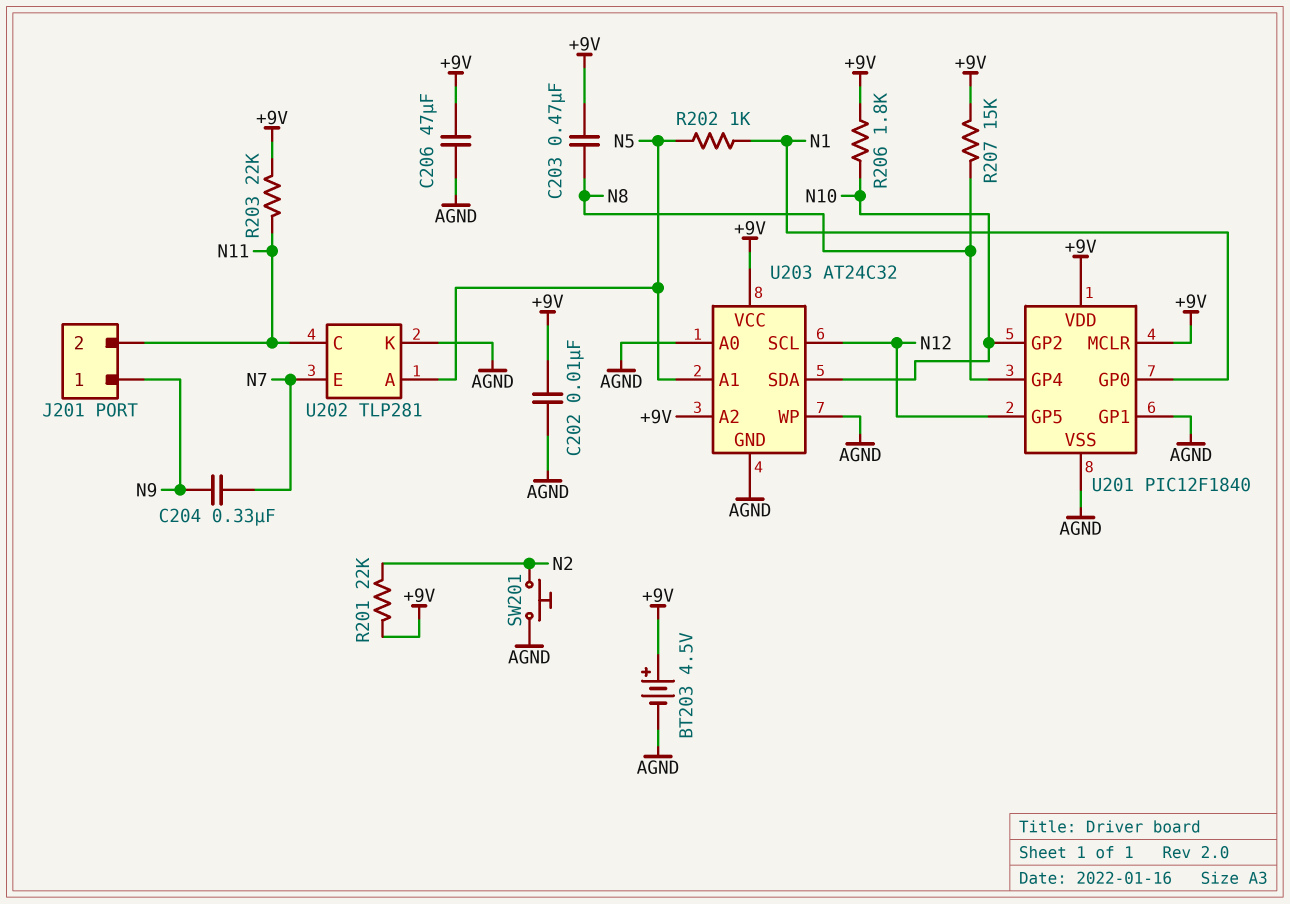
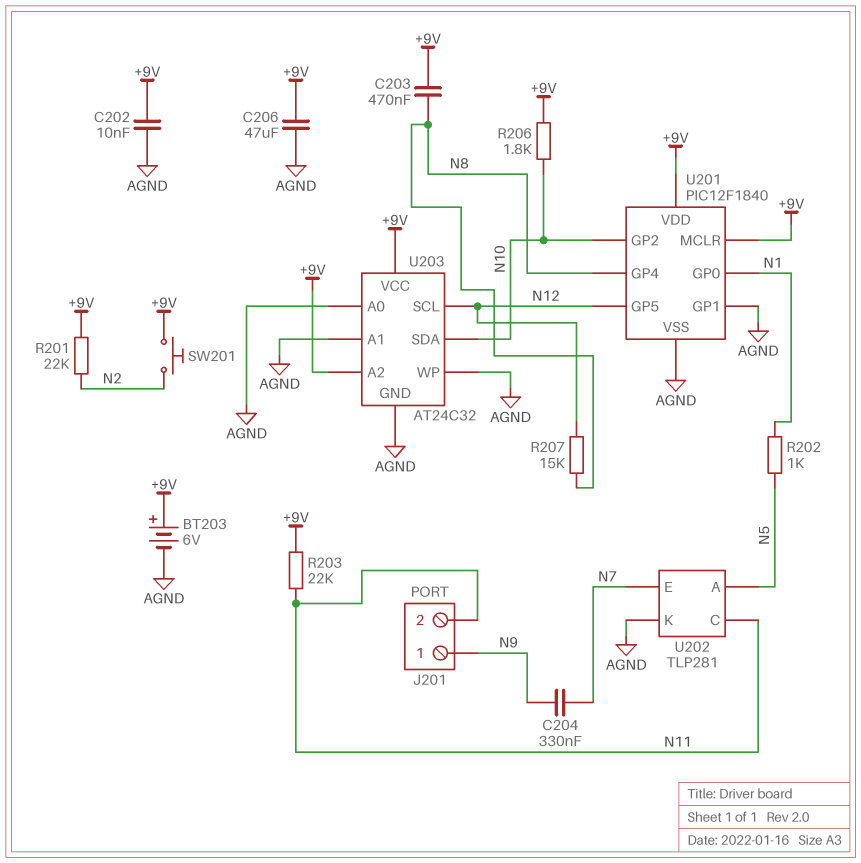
BT203: 4.5V (plus +9V, minus AGND) -> 6V (plus +9V, minus AGND)
R207: 15k (+9V, N8) -> 15k (N8, N12)
SW201: button (AGND, N2) -> button (+9V, N2)
U203 pin A1: N5 -> AGND

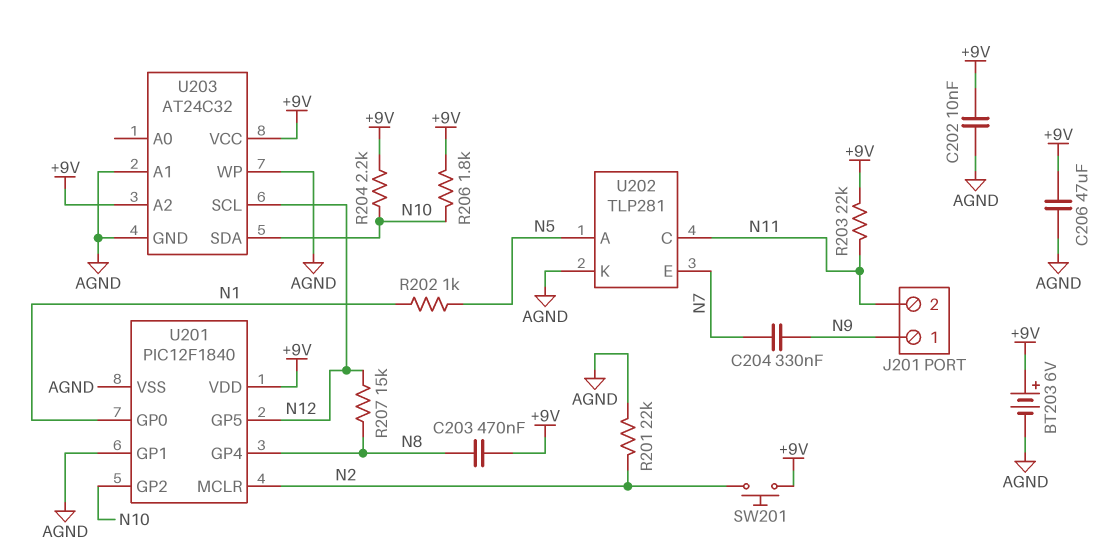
R201: 22k (+9V, N2) -> 22k (AGND, N2)
R204: none -> 2.2k (+9V, N10)
U201 pin MCLR: +9V -> N2
U203 pin A0: AGND -> none

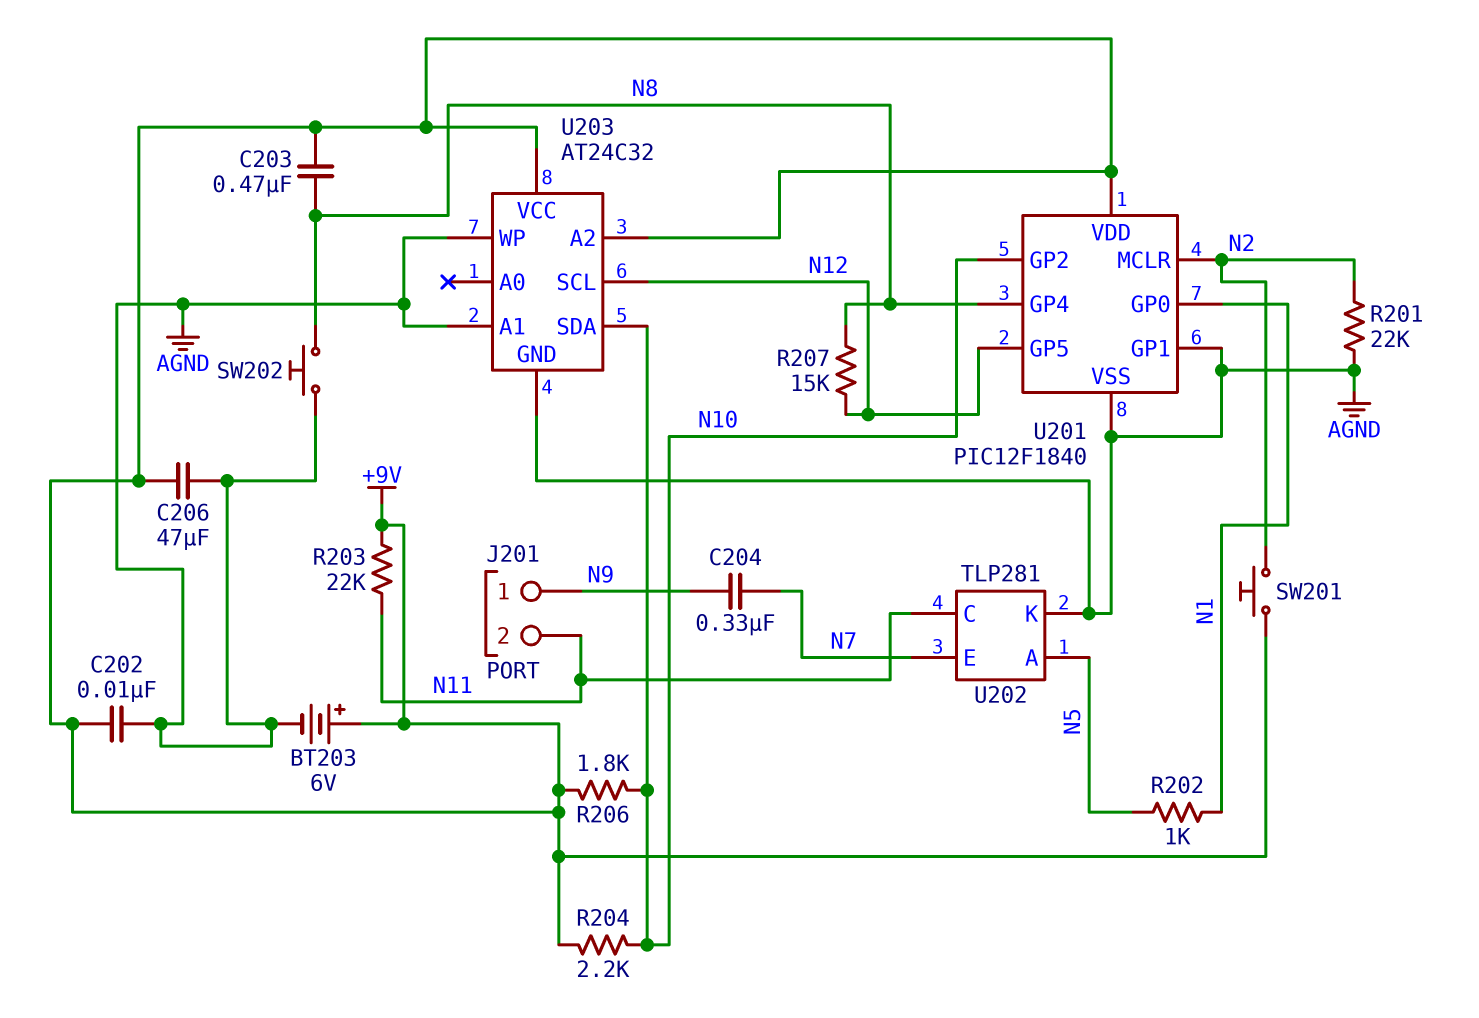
SW202: none -> button (AGND, N8)

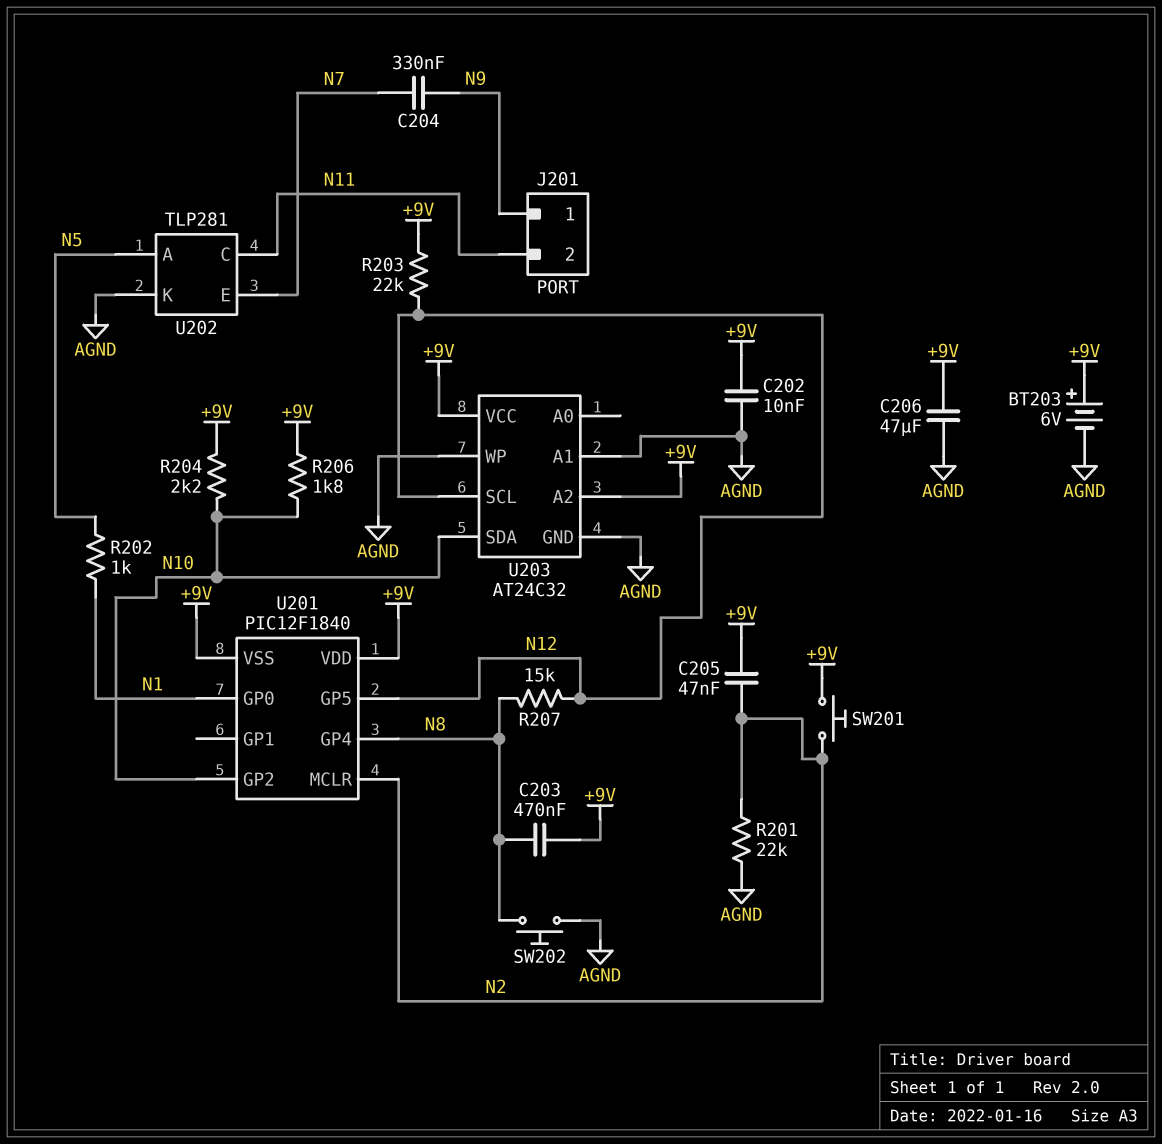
C205: none -> 47nF (+9V, N2)
R203: 22k (+9V, N11) -> 22k (+9V, N12)
U201 pin GP1: AGND -> none
U201 pin VSS: AGND -> +9V

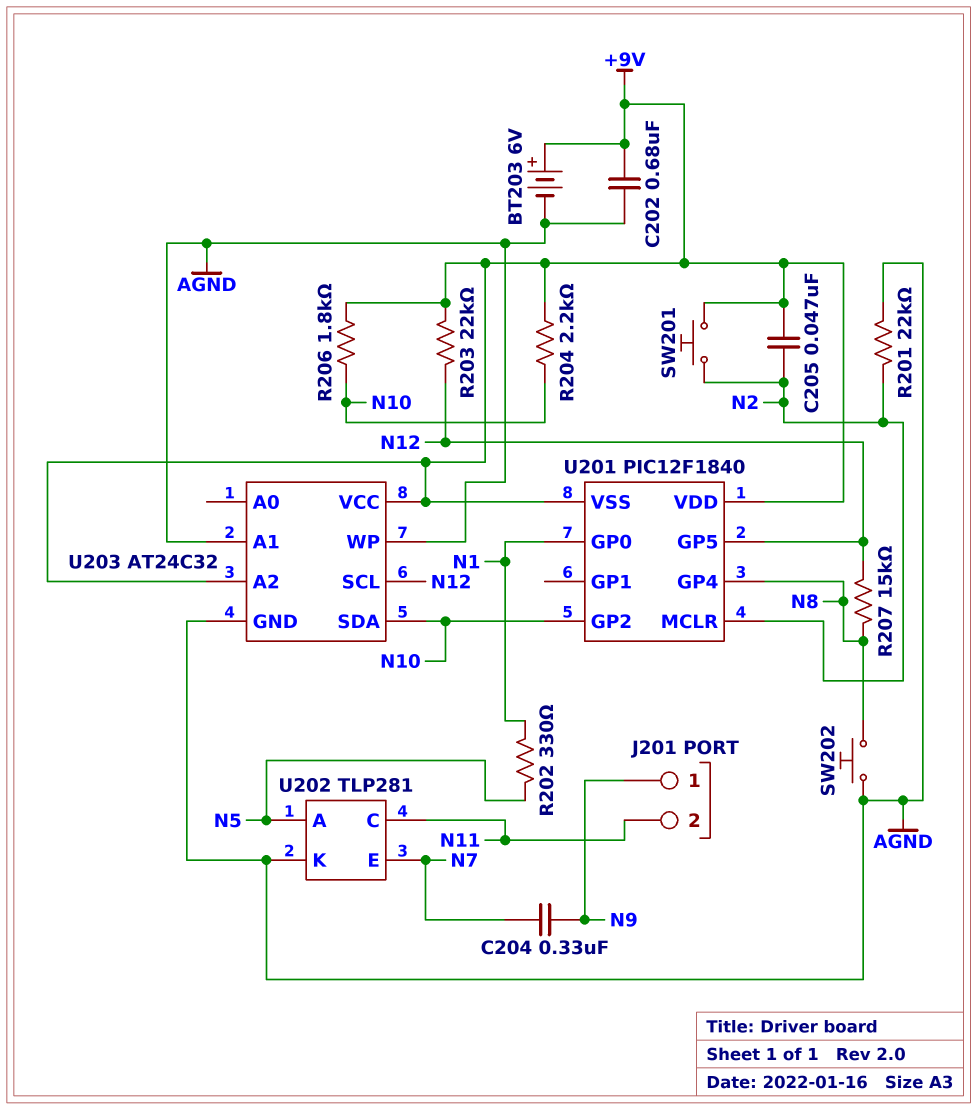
C202: 10nF (+9V, AGND) -> 680nF (+9V, AGND)
C203: 470nF (+9V, N8) -> none
C206: 47uF (+9V, AGND) -> none
R202: 1k (N1, N5) -> 330 (N1, N5)

